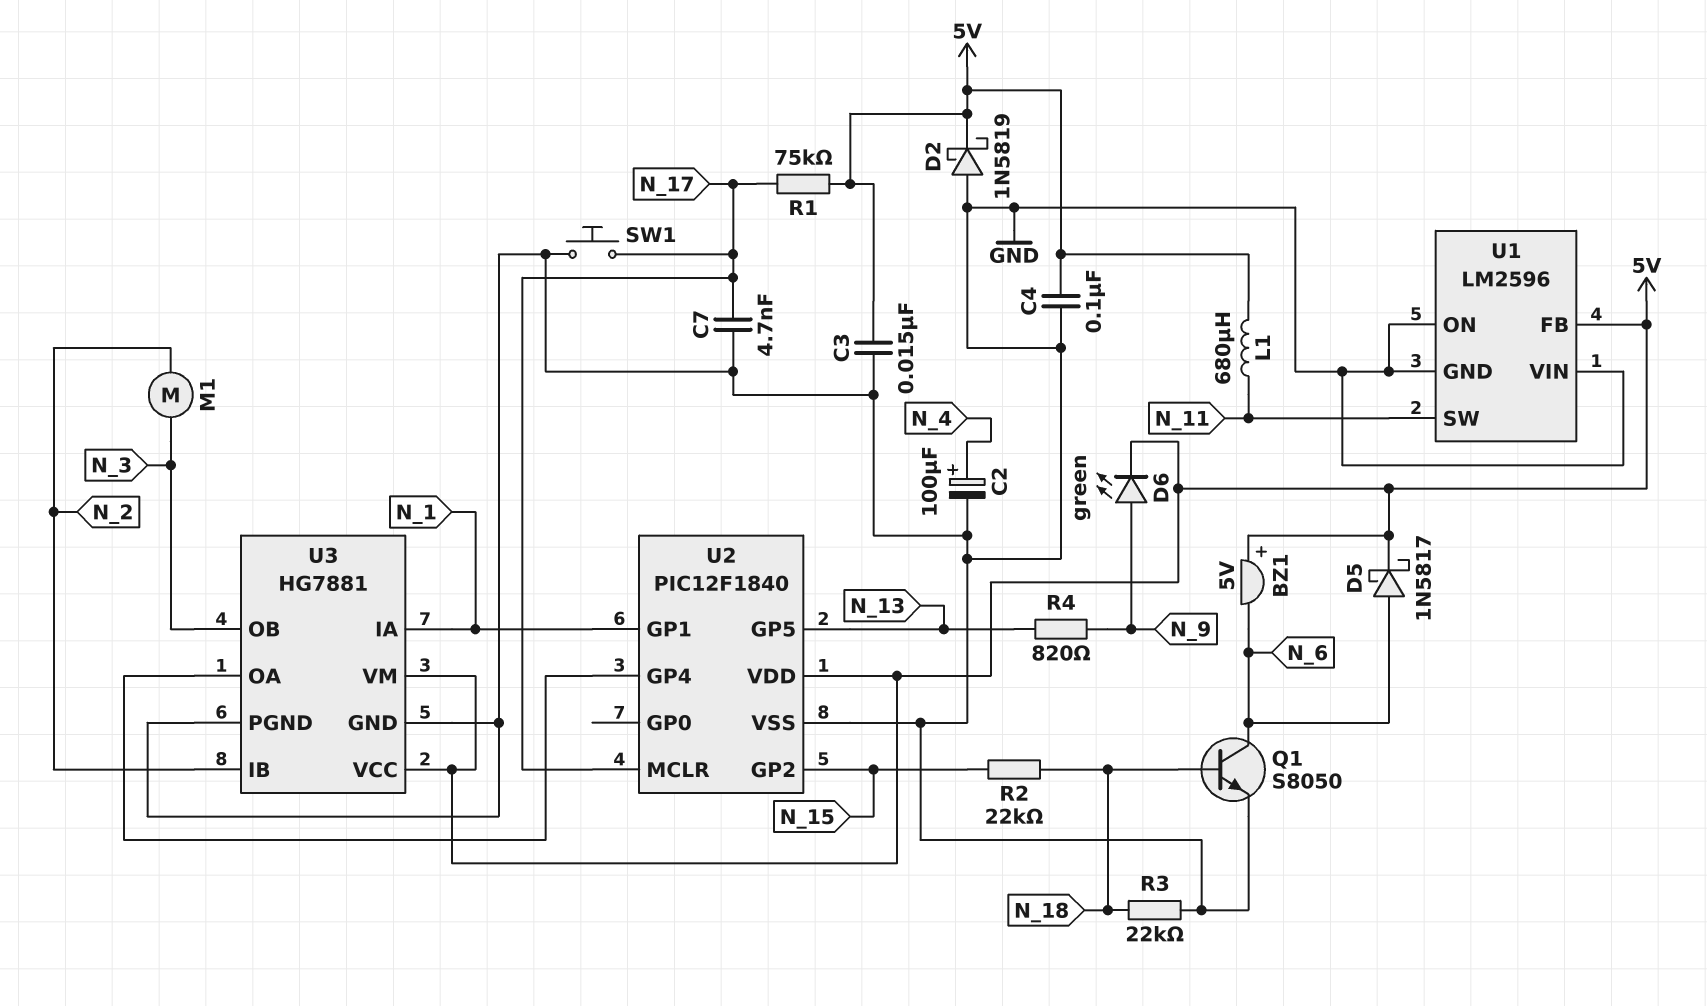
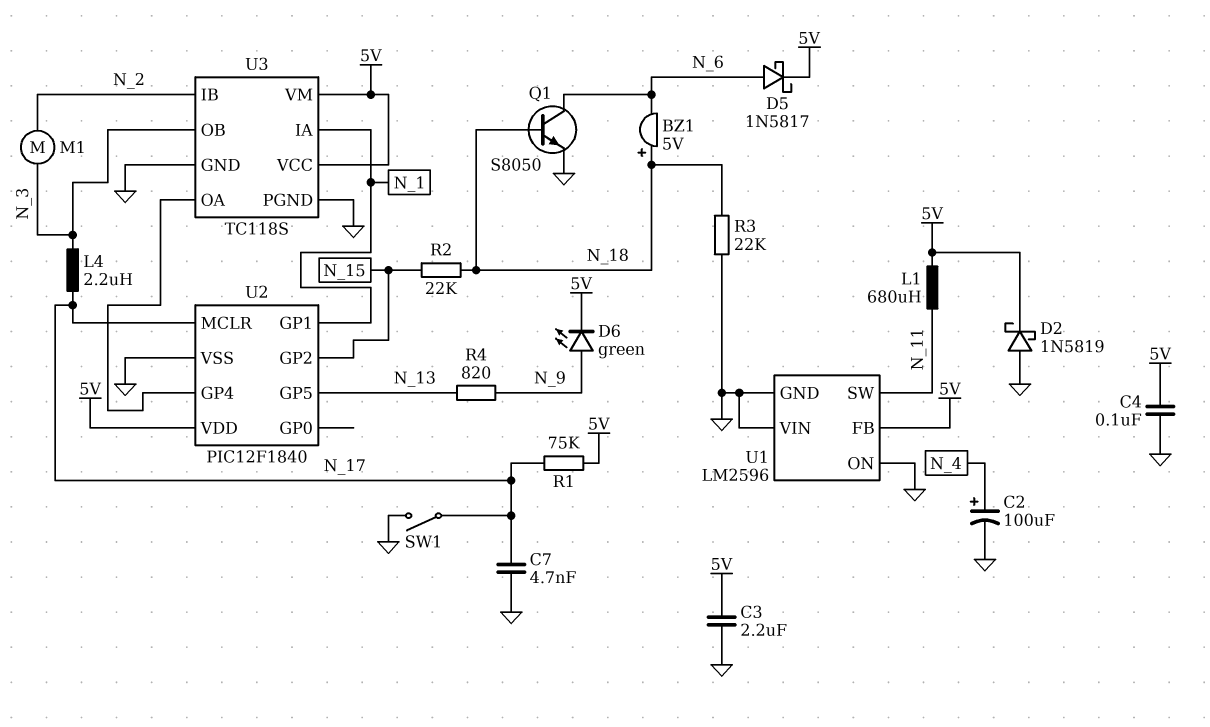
BZ1: buzzer 5V (plus 5V, minus N_6) -> buzzer 5V (plus N_18, minus N_6)
C3: 15nF (5V, GND) -> 2.2uF (5V, GND)
L4: none -> 2.2uH (N_3, N_17)
SW1: button (GND, N_17) -> switch (GND, N_17)
U3: HG7881 -> TC118S

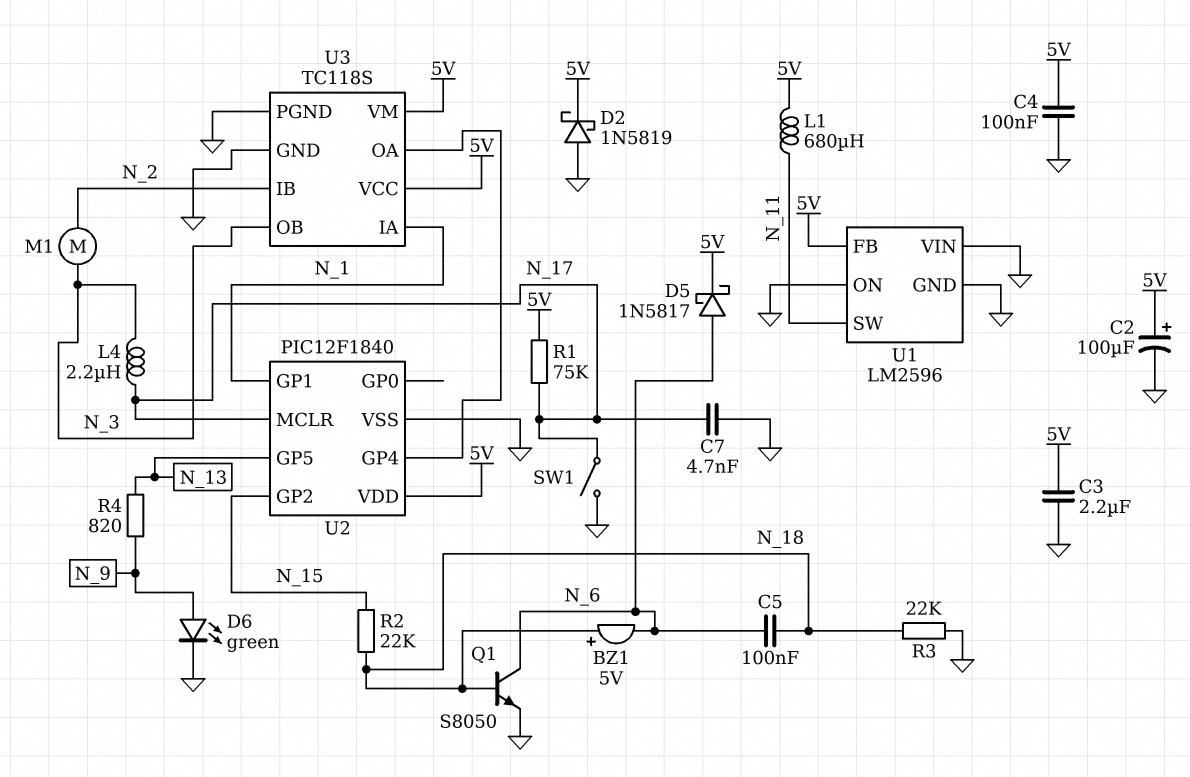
C2: 100uF (plus N_4, minus GND) -> 100uF (plus 5V, minus GND)
C5: none -> 100nF (N_6, N_18)
D6: LED green (A N_9, K 5V) -> LED green (A N_9, K GND)

